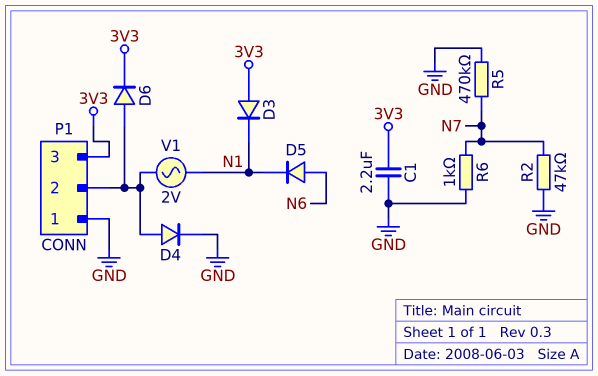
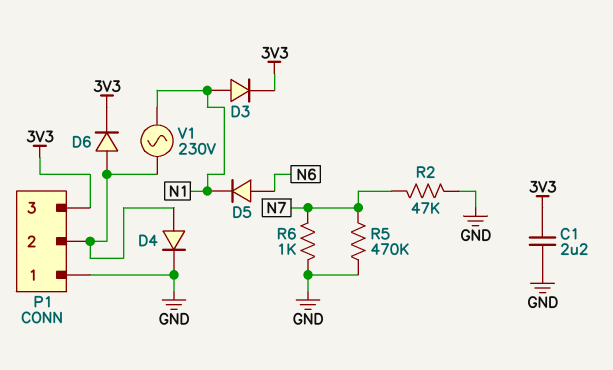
D3: diode (A 3V3, K N1) -> diode (A N1, K 3V3)
V1: AC 2V (N1, P1/2) -> AC 230V (N1, P1/2)

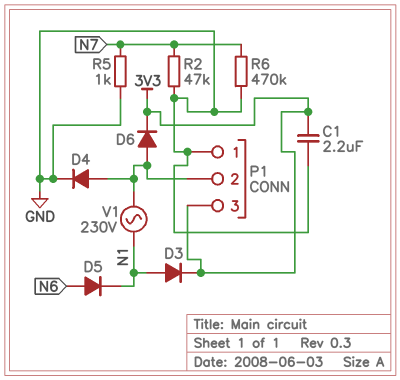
R5: 470k (GND, N7) -> 1k (GND, N7)
R6: 1k (GND, N7) -> 470k (GND, N7)

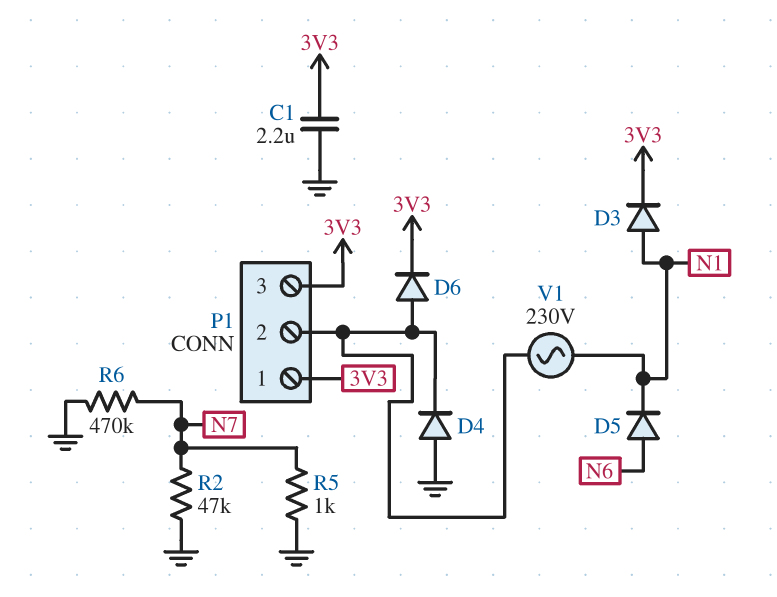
D4: diode (A P1/2, K GND) -> diode (A GND, K P1/2)
P1 pin 1: GND -> 3V3

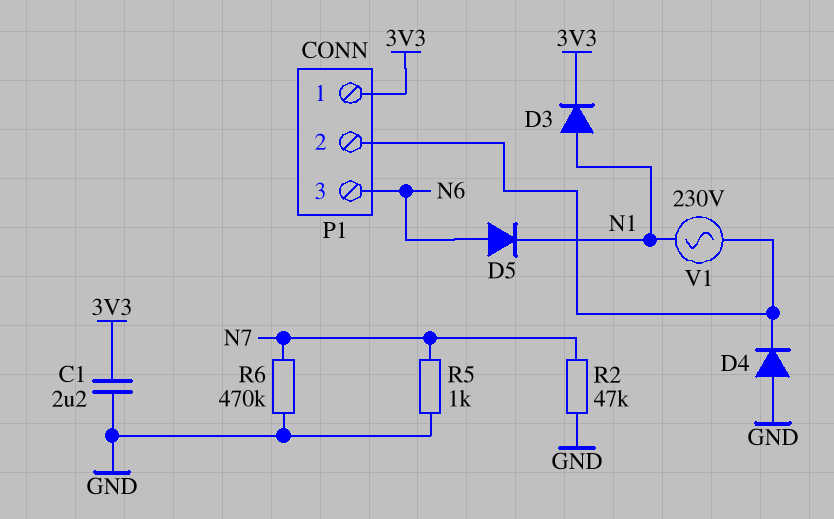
D6: diode (A P1/2, K 3V3) -> none
P1 pin 3: 3V3 -> N6

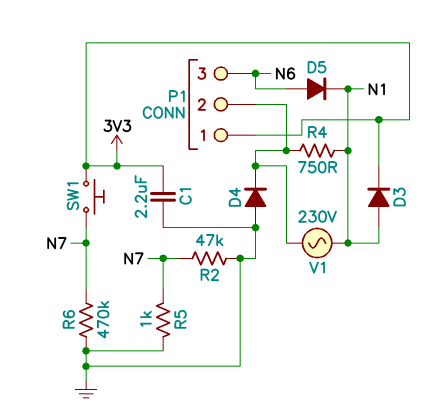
R4: none -> 750 (N1, P1/2)
SW1: none -> button (3V3, N7)

